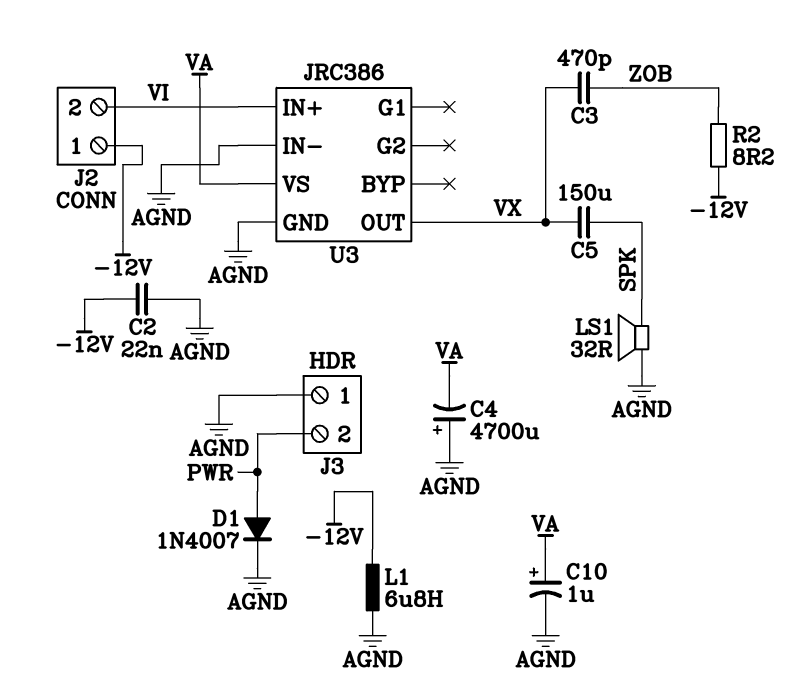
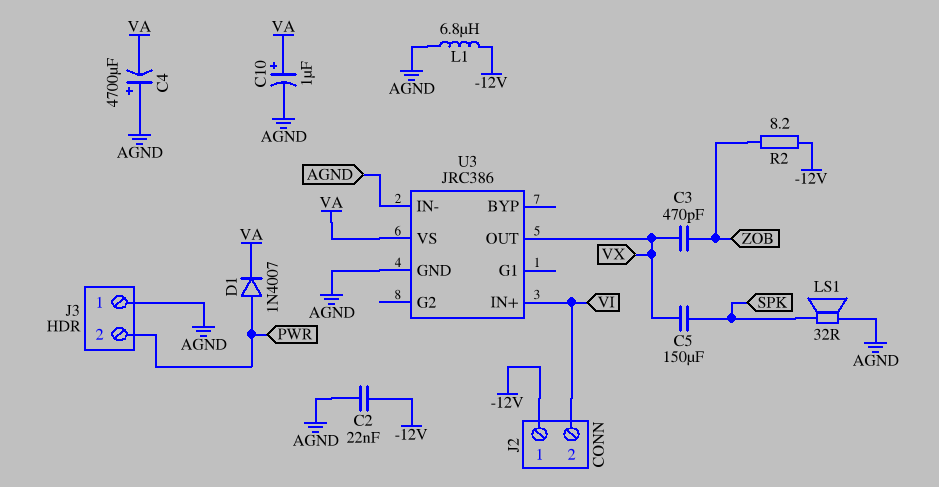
D1: diode 1N4007 (A PWR, K AGND) -> diode 1N4007 (A PWR, K VA)

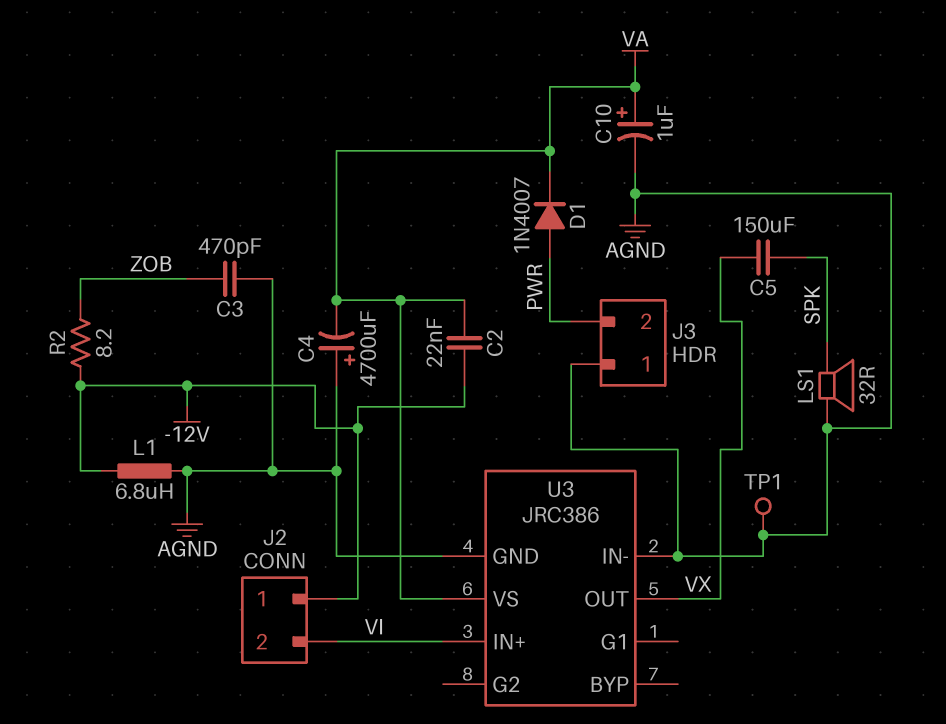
C2: 22nF (-12V, AGND) -> 22nF (-12V, VA)
C3: 470pF (VX, ZOB) -> 470pF (AGND, ZOB)
TP1: none -> test point (AGND)

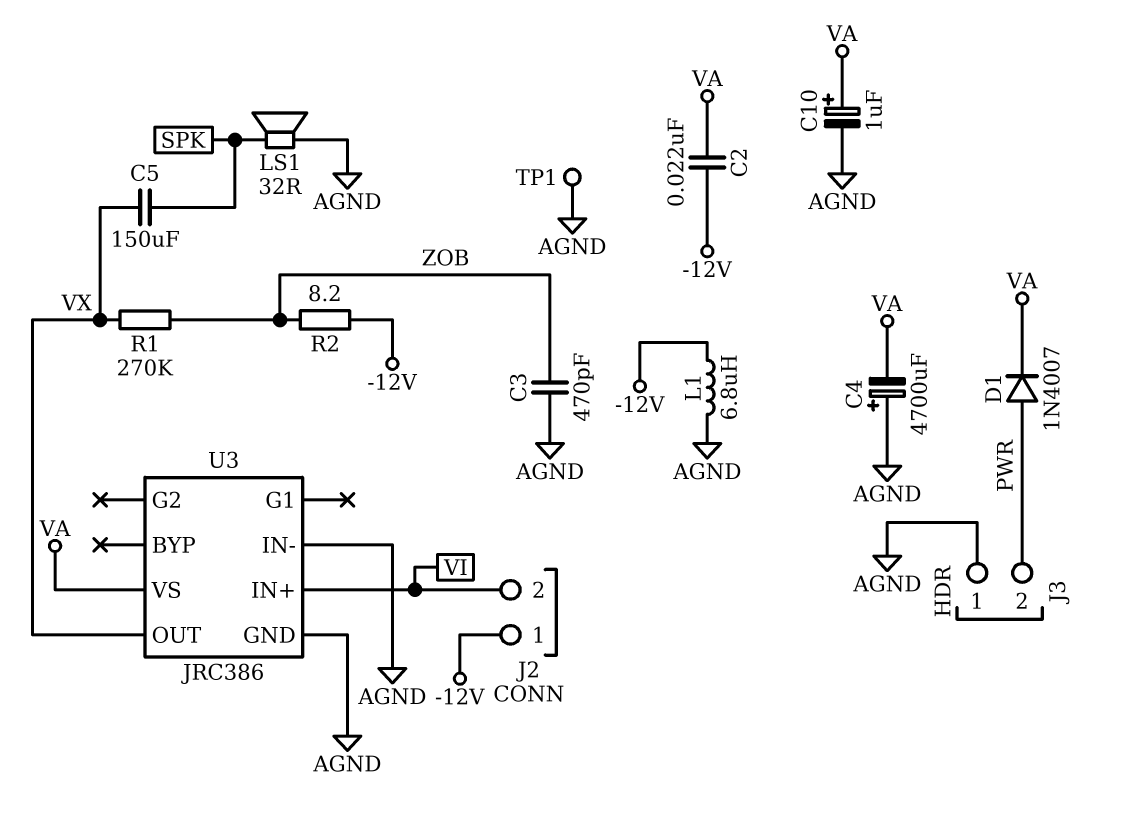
R1: none -> 270k (VX, ZOB)

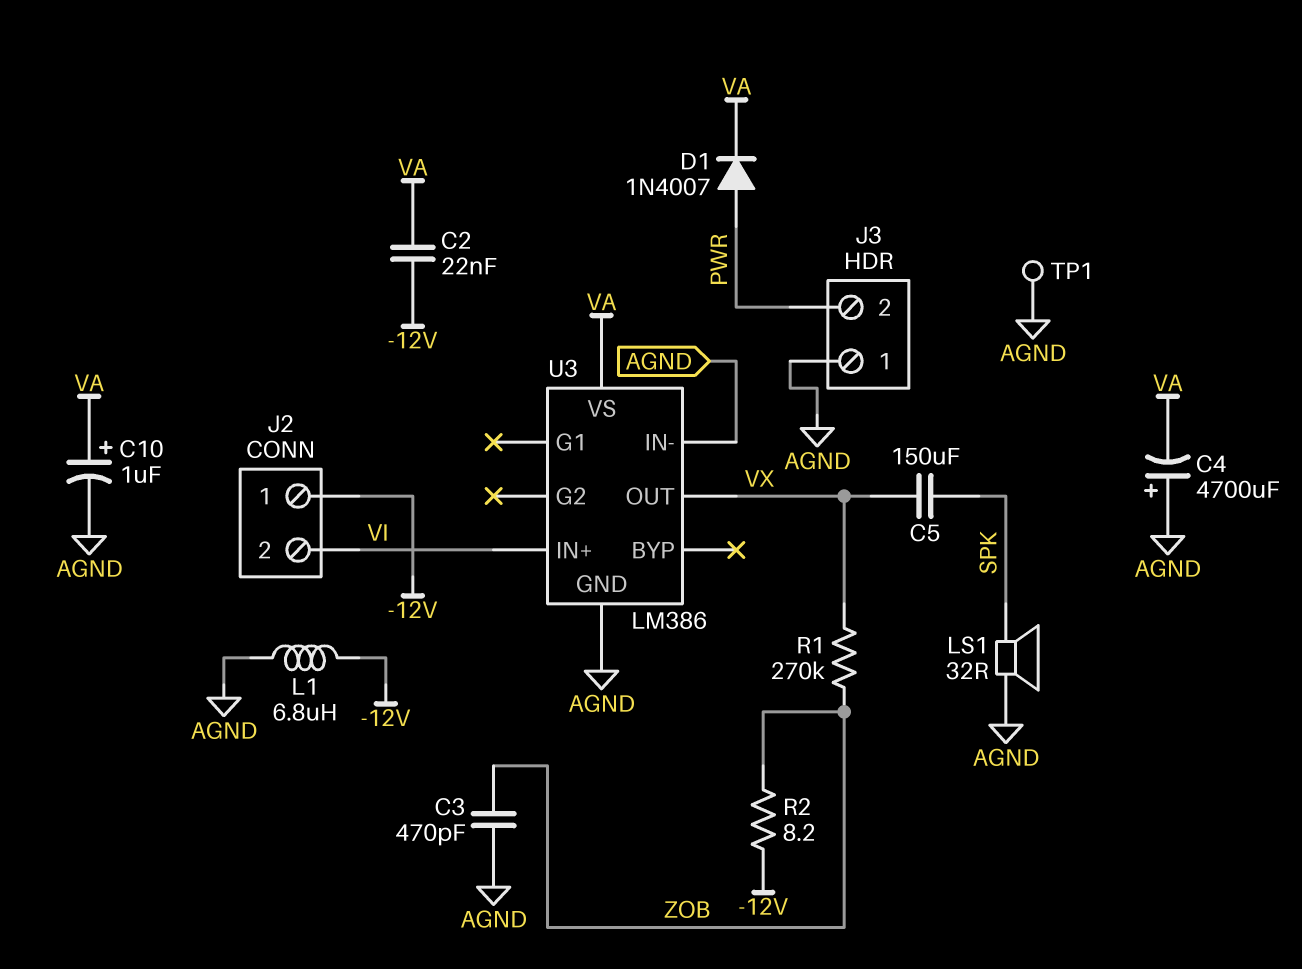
U3: JRC386 -> LM386

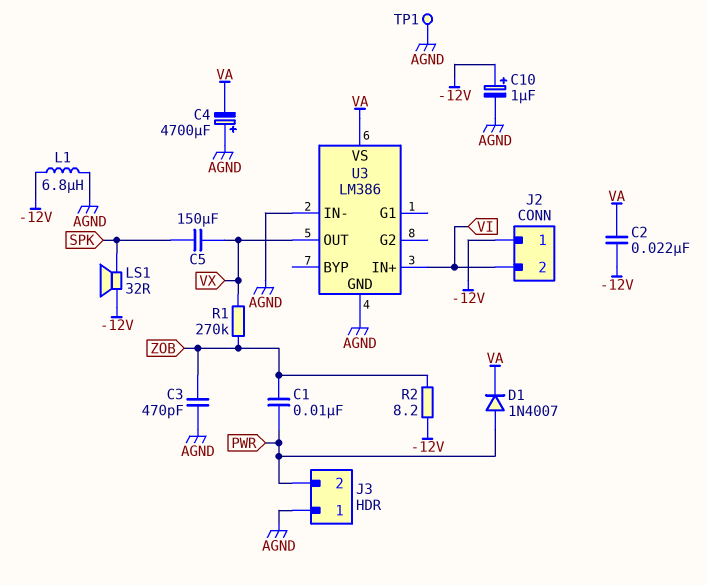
C1: none -> 10nF (PWR, ZOB)
C10: 1uF (plus VA, minus AGND) -> 1uF (plus -12V, minus AGND)
LS1: speaker 32R (AGND, SPK) -> speaker 32R (-12V, SPK)

